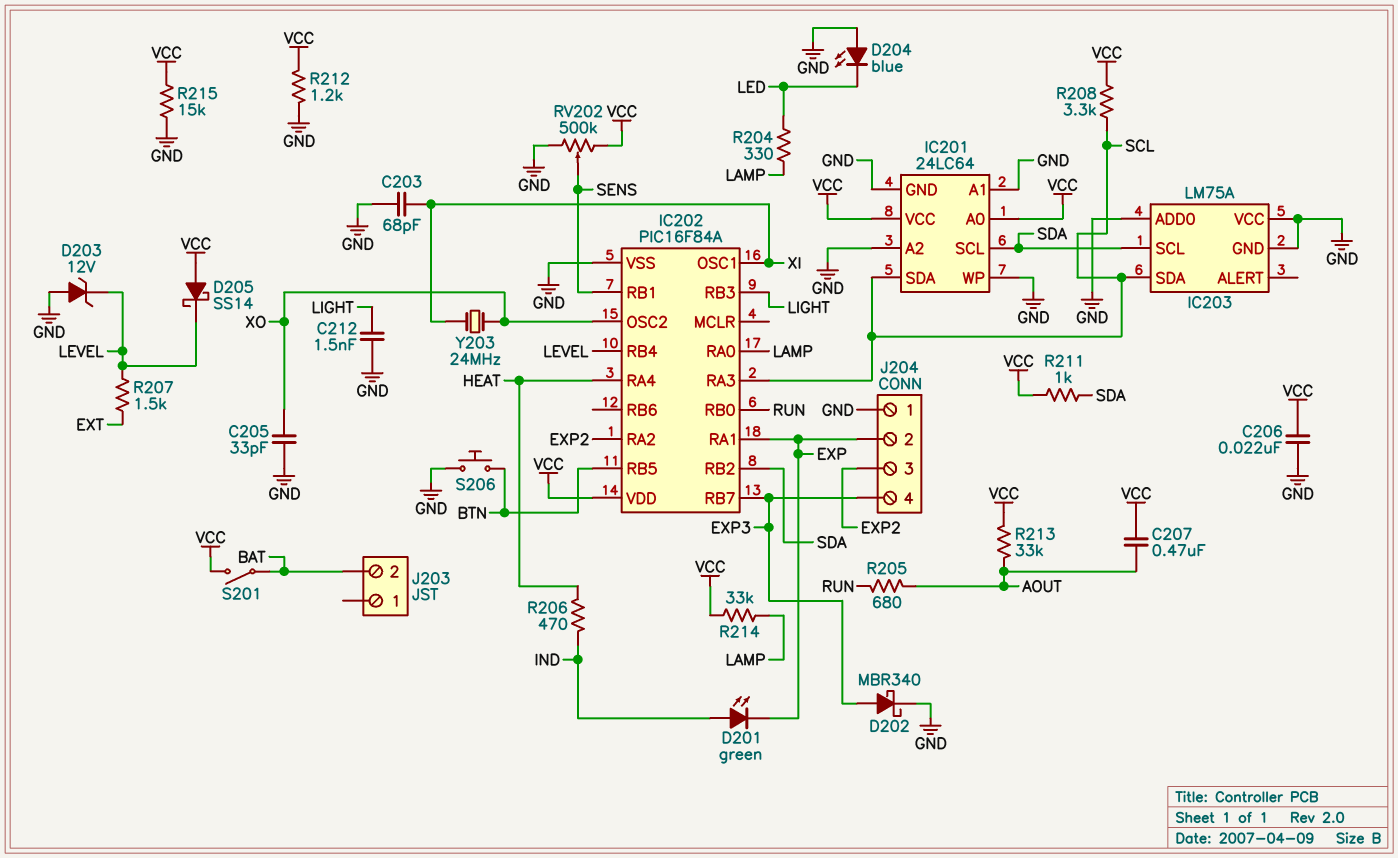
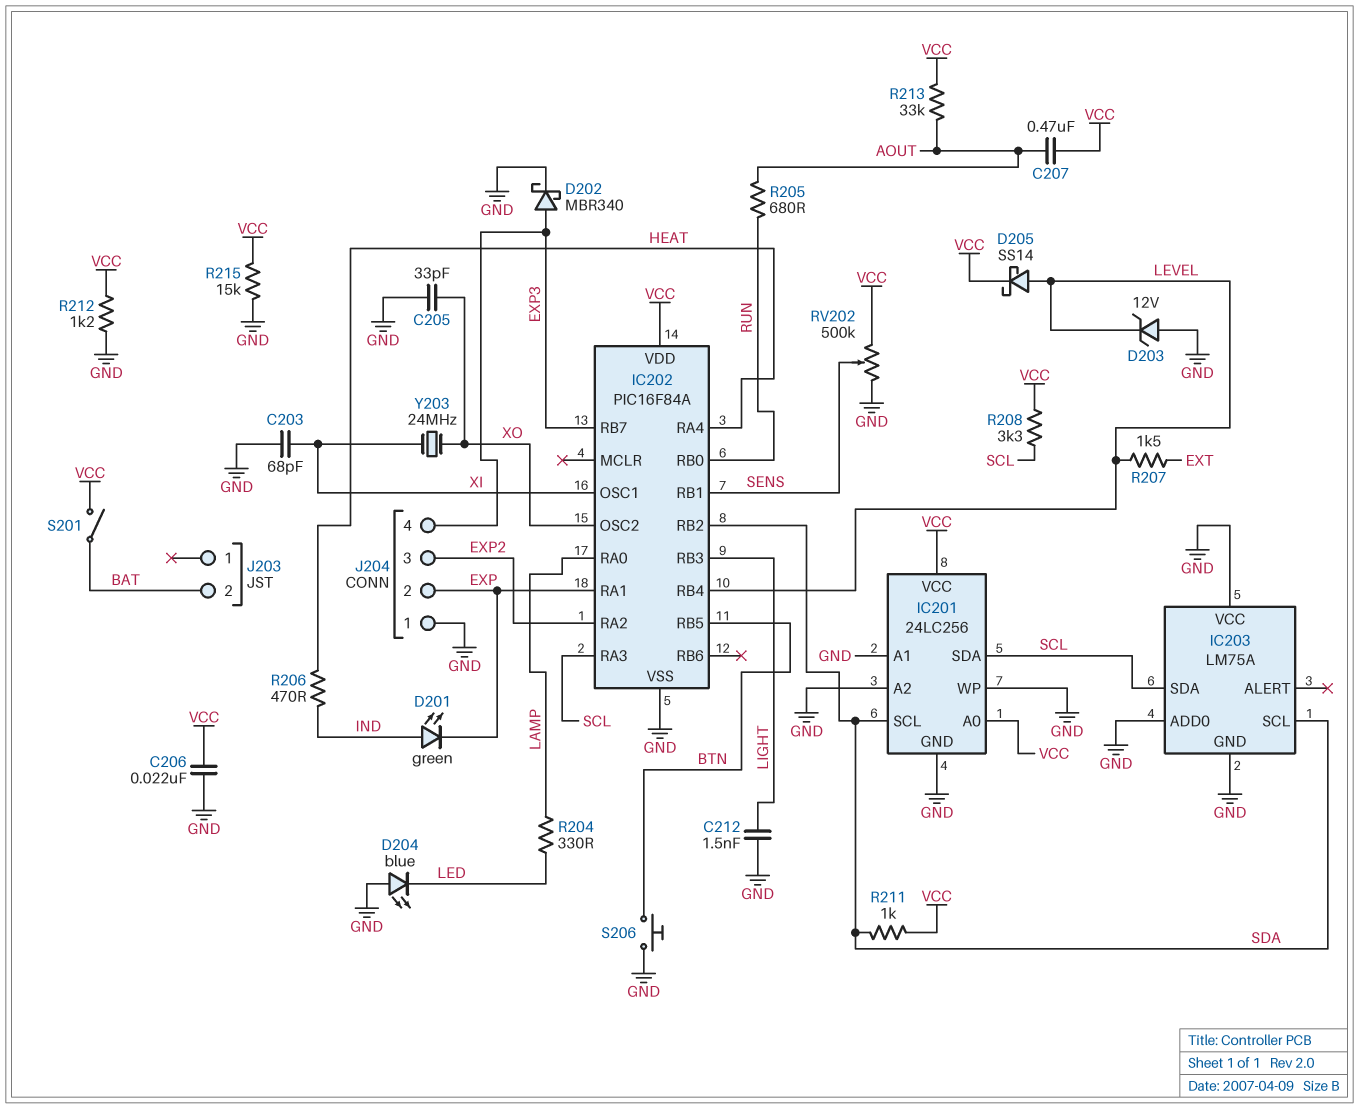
D205: schottky SS14 (A VCC, K LEVEL) -> schottky SS14 (A LEVEL, K VCC)
IC201: 24LC64 -> 24LC256
R214: 33k (LAMP, VCC) -> none

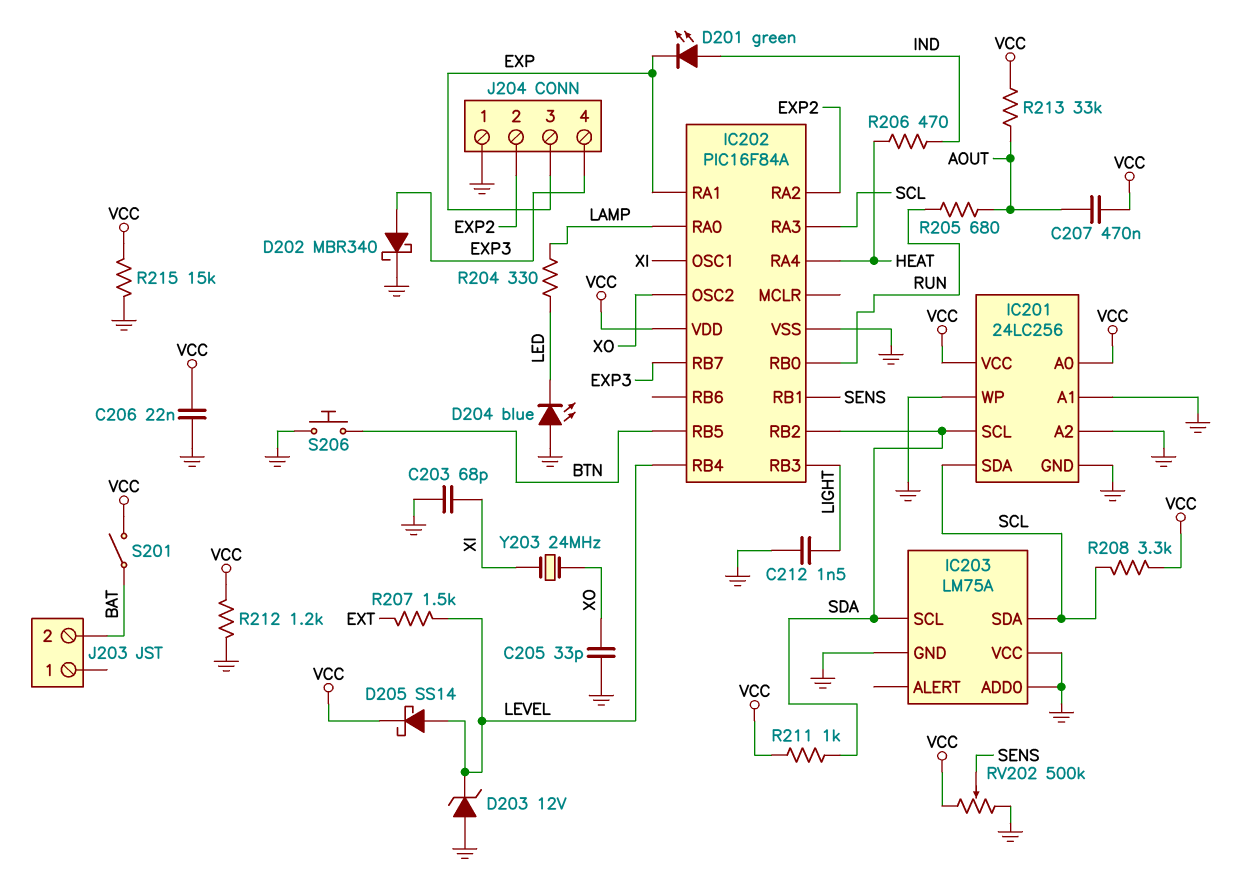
J204 pin 2: EXP -> EXP2
J204 pin 3: EXP2 -> EXP

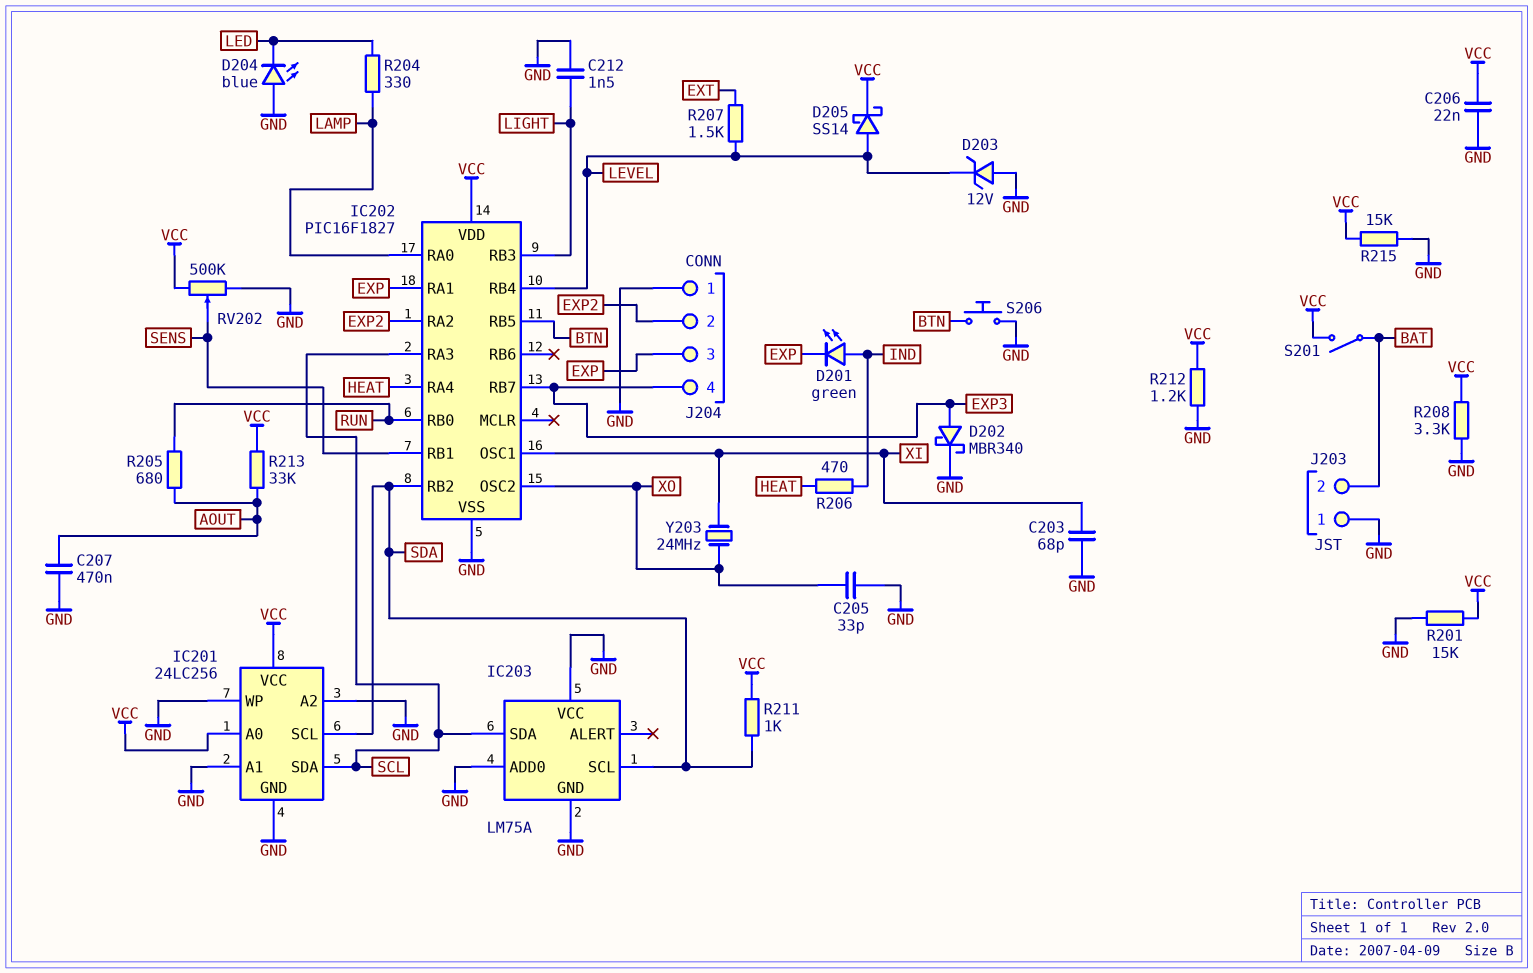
C207: 470nF (AOUT, VCC) -> 470nF (AOUT, GND)
IC202: PIC16F84A -> PIC16F1827
J203 pin 1: none -> GND
R201: none -> 15k (GND, VCC)
R208: 3.3k (SCL, VCC) -> 3.3k (GND, VCC)

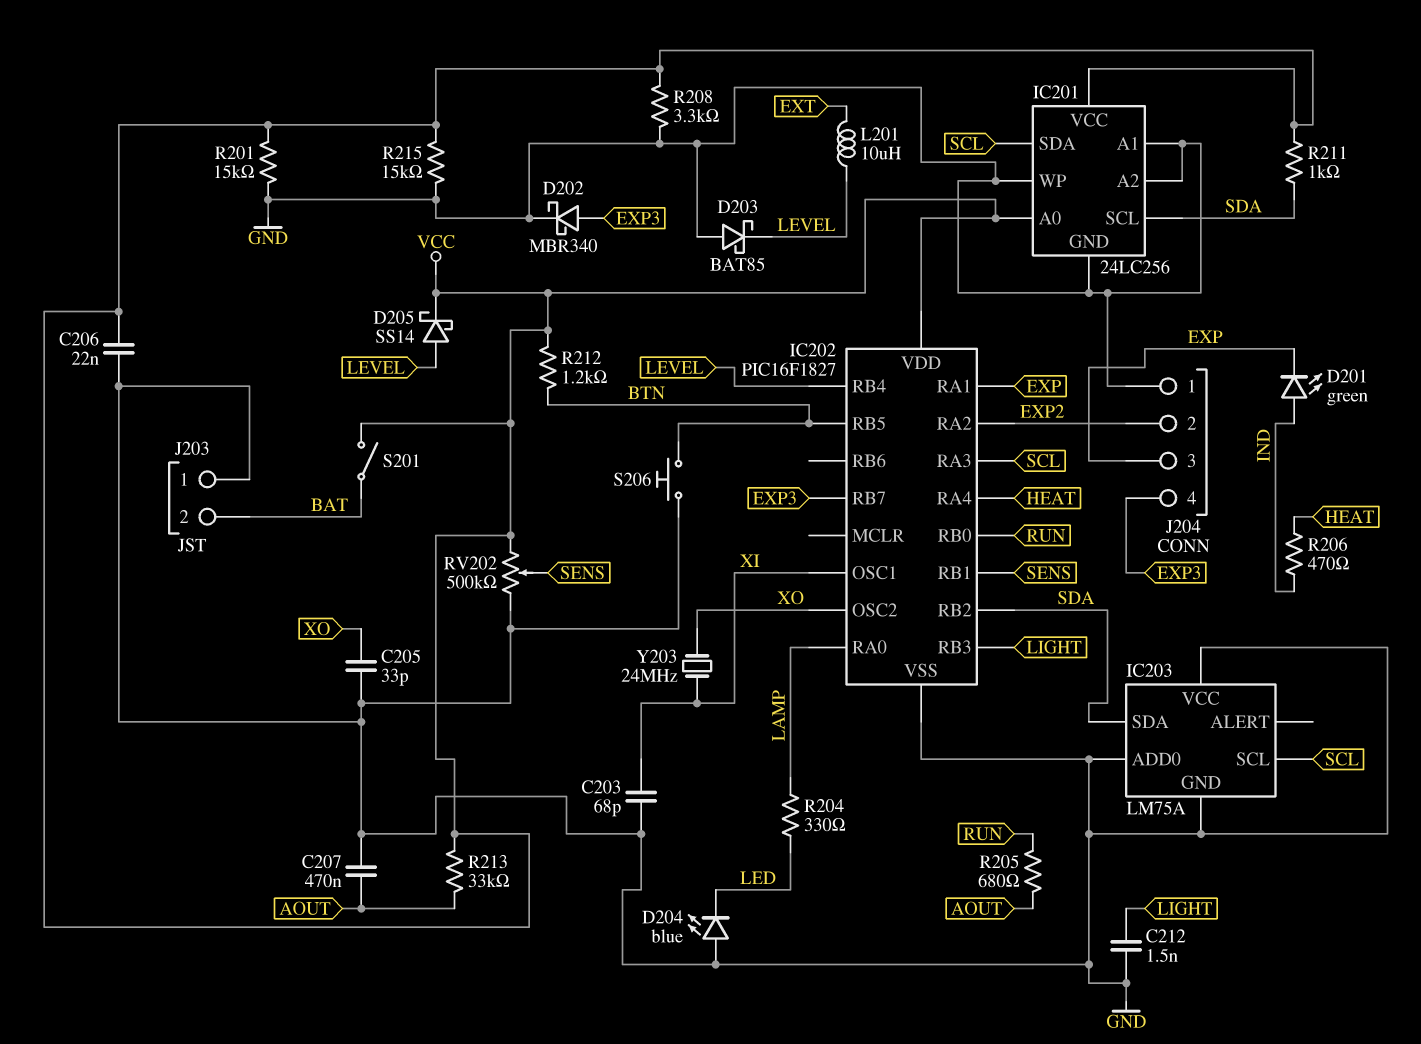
D203: zener 12V (A GND, K LEVEL) -> schottky BAT85 (A GND, K LEVEL)
IC203 pin SCL: SDA -> SCL
IC203 pin SDA: SCL -> SDA
L201: none -> 10uH (EXT, LEVEL)
R207: 1.5k (EXT, LEVEL) -> none
R212: 1.2k (GND, VCC) -> 1.2k (BTN, VCC)

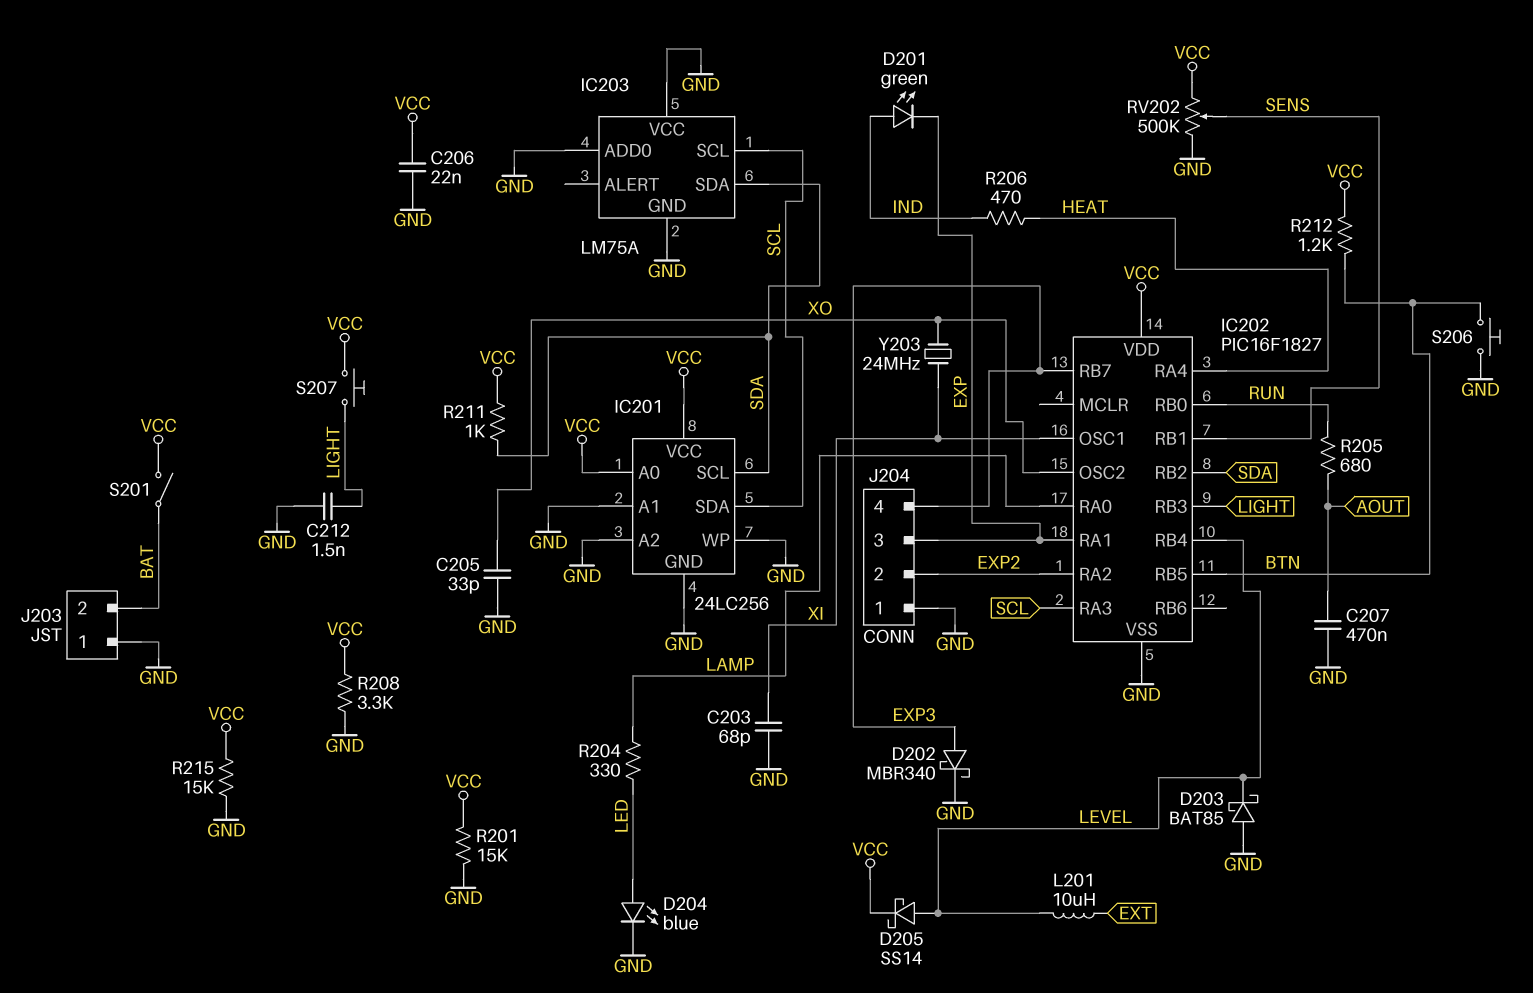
D204: LED blue (A GND, K LED) -> LED blue (A LED, K GND)
R213: 33k (AOUT, VCC) -> none
S207: none -> button (LIGHT, VCC)

